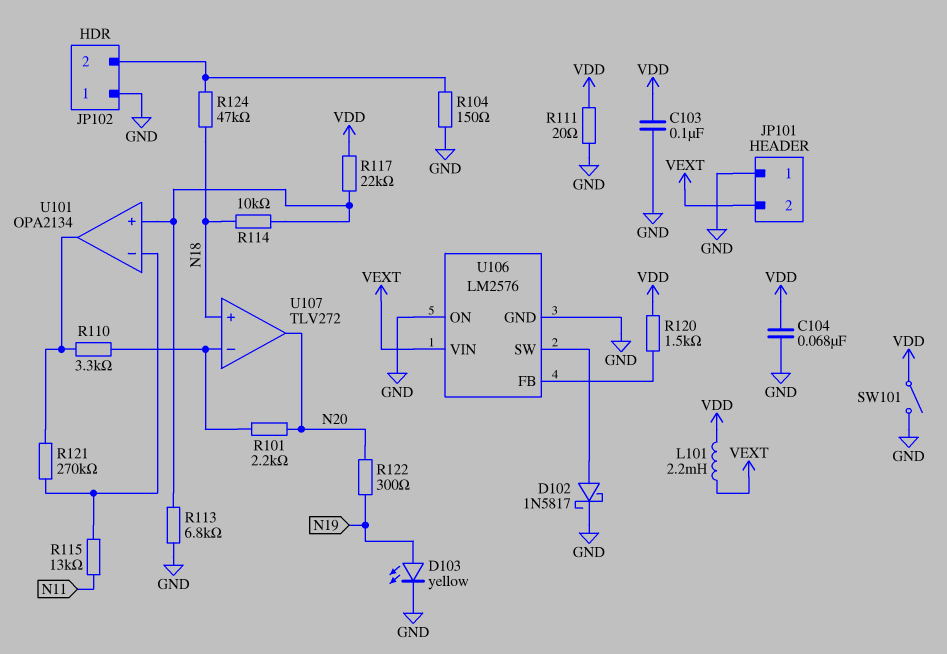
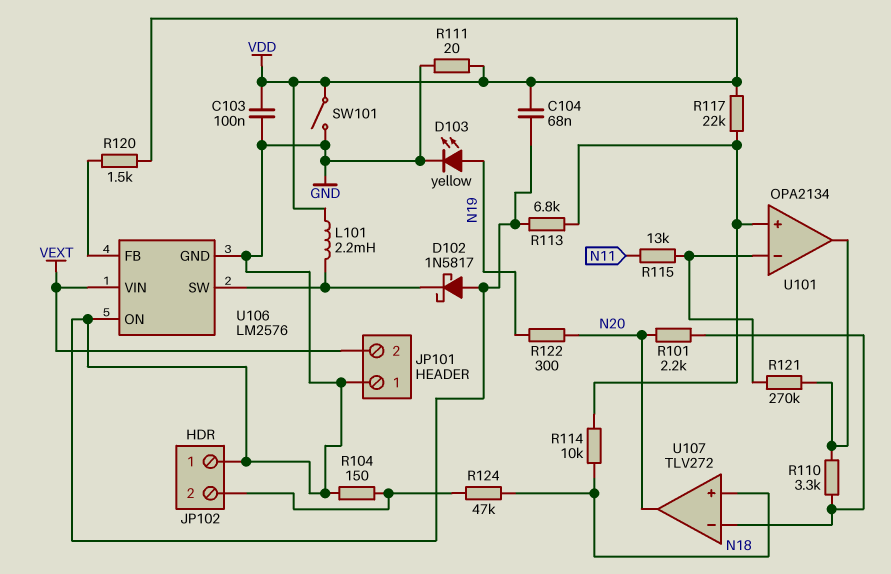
D102: schottky 1N5817 (A U106/SW, K GND) -> schottky 1N5817 (A GND, K U106/SW)
L101: 2.2mH (VDD, VEXT) -> 2.2mH (U106/SW, VDD)

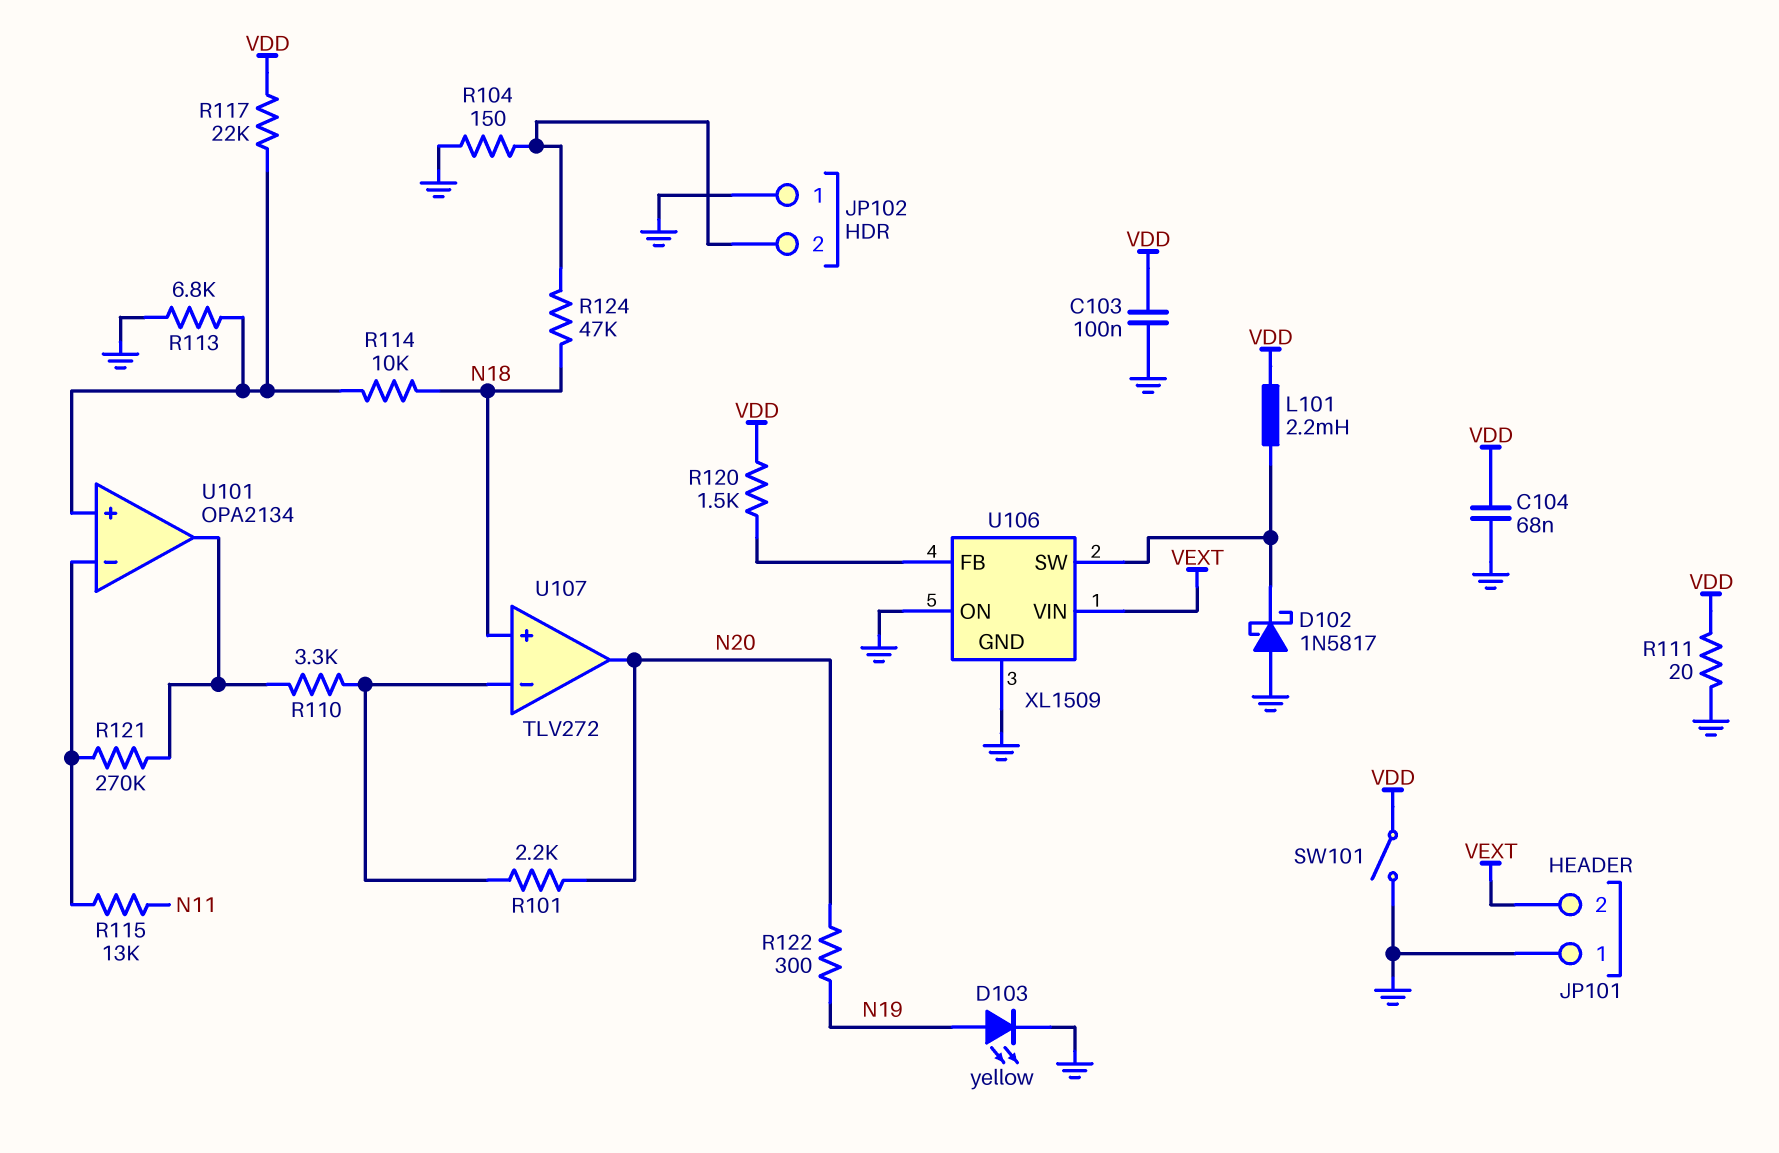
U106: LM2576 -> XL1509

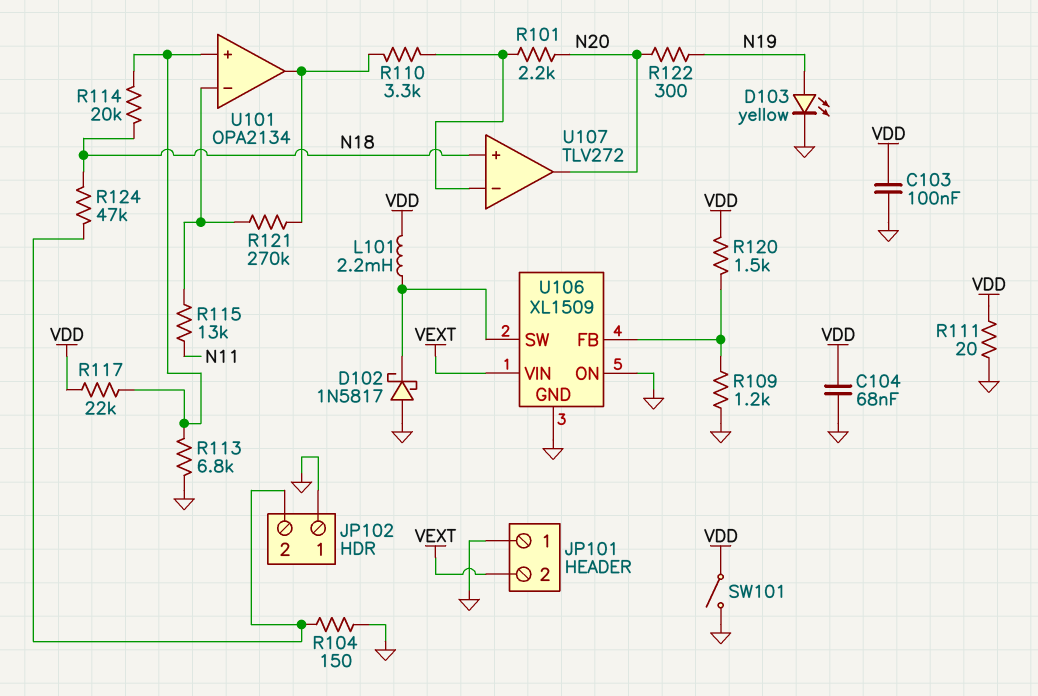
R109: none -> 1.2k (GND, U106/FB)
R114: 10k (N18, U101/in+) -> 20k (N18, U101/in+)

